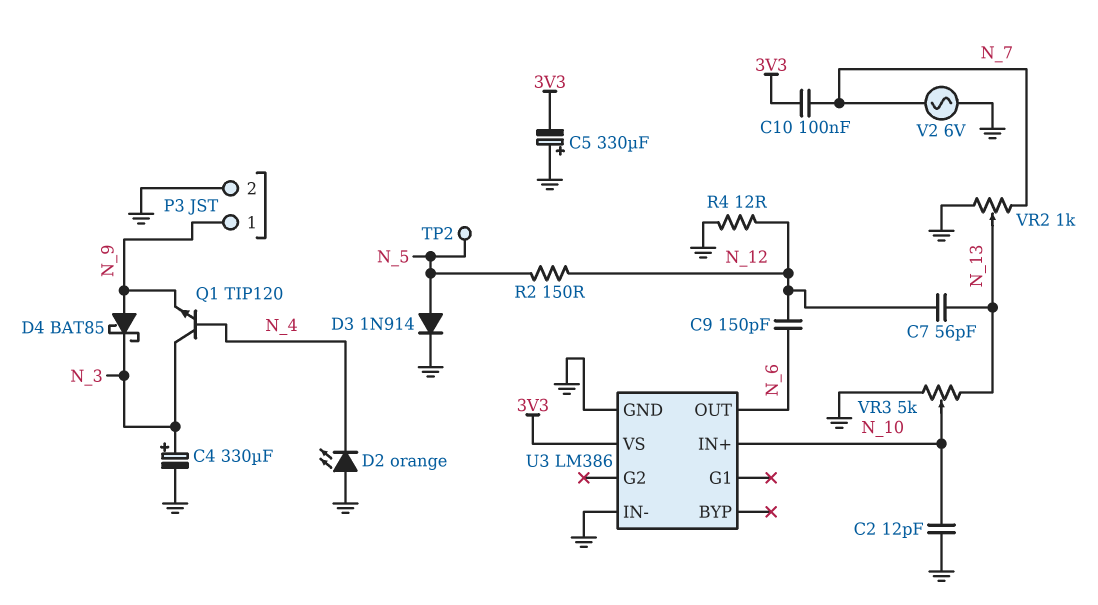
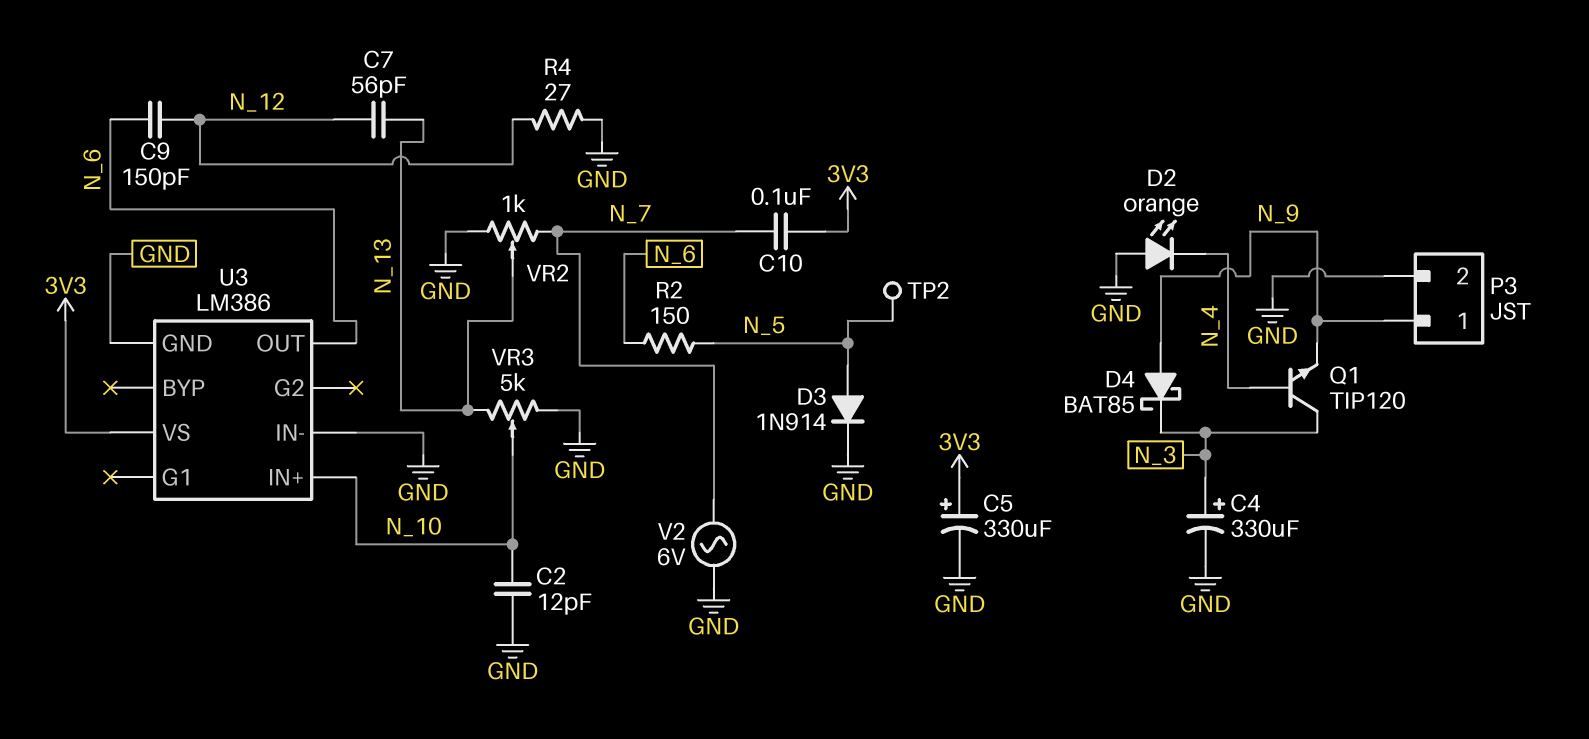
C5: 330uF (plus GND, minus 3V3) -> 330uF (plus 3V3, minus GND)
R2: 150 (N_5, N_12) -> 150 (N_5, N_6)
R4: 12 (GND, N_12) -> 27 (GND, N_12)

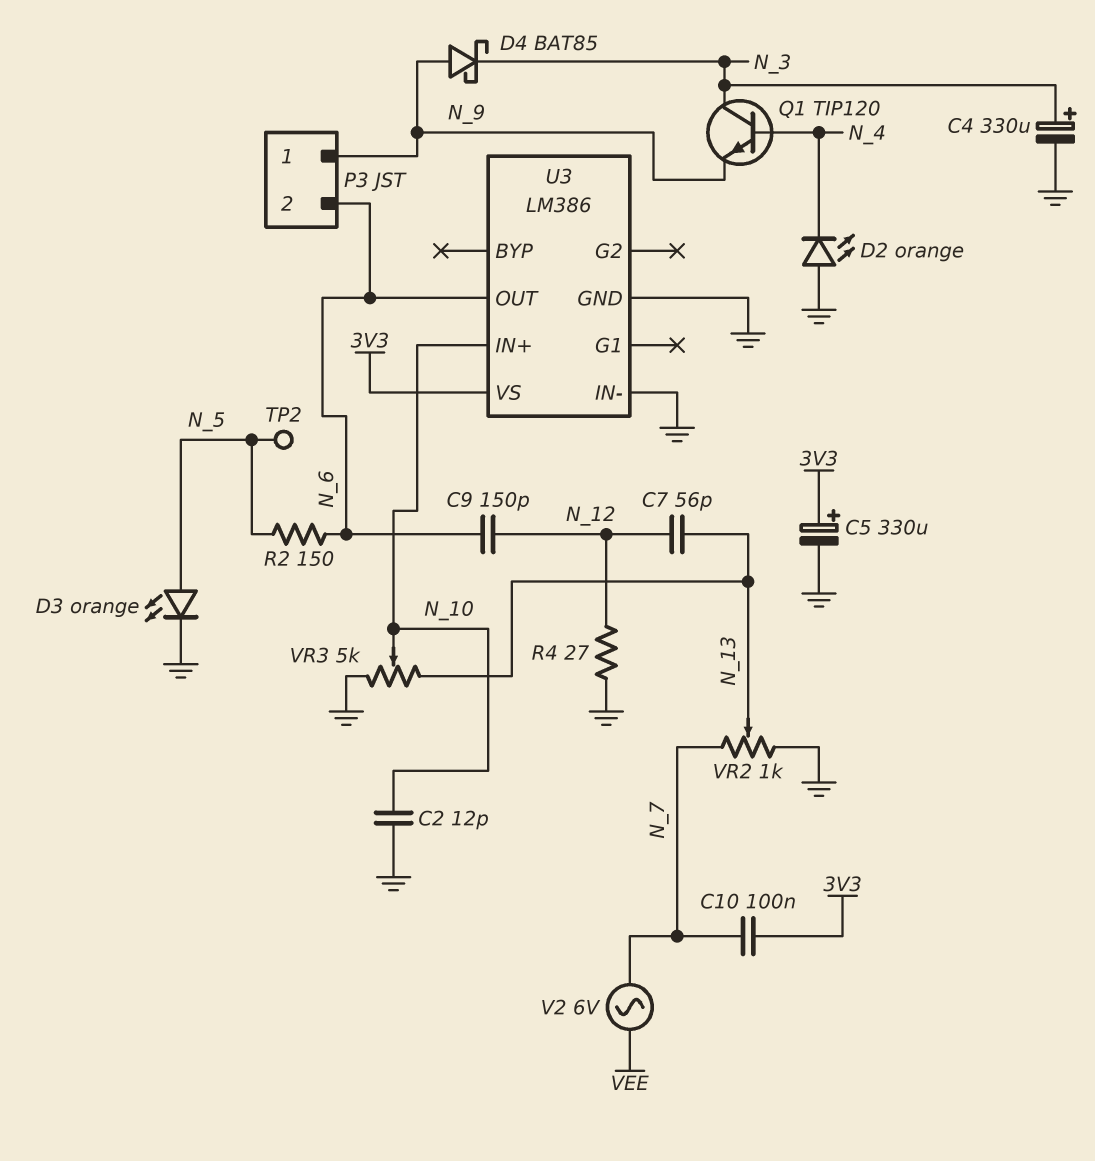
D3: diode 1N914 (A N_5, K GND) -> LED orange (A N_5, K GND)
P3 pin 2: GND -> N_6
V2: AC 6V (GND, N_7) -> AC 6V (N_7, VEE)

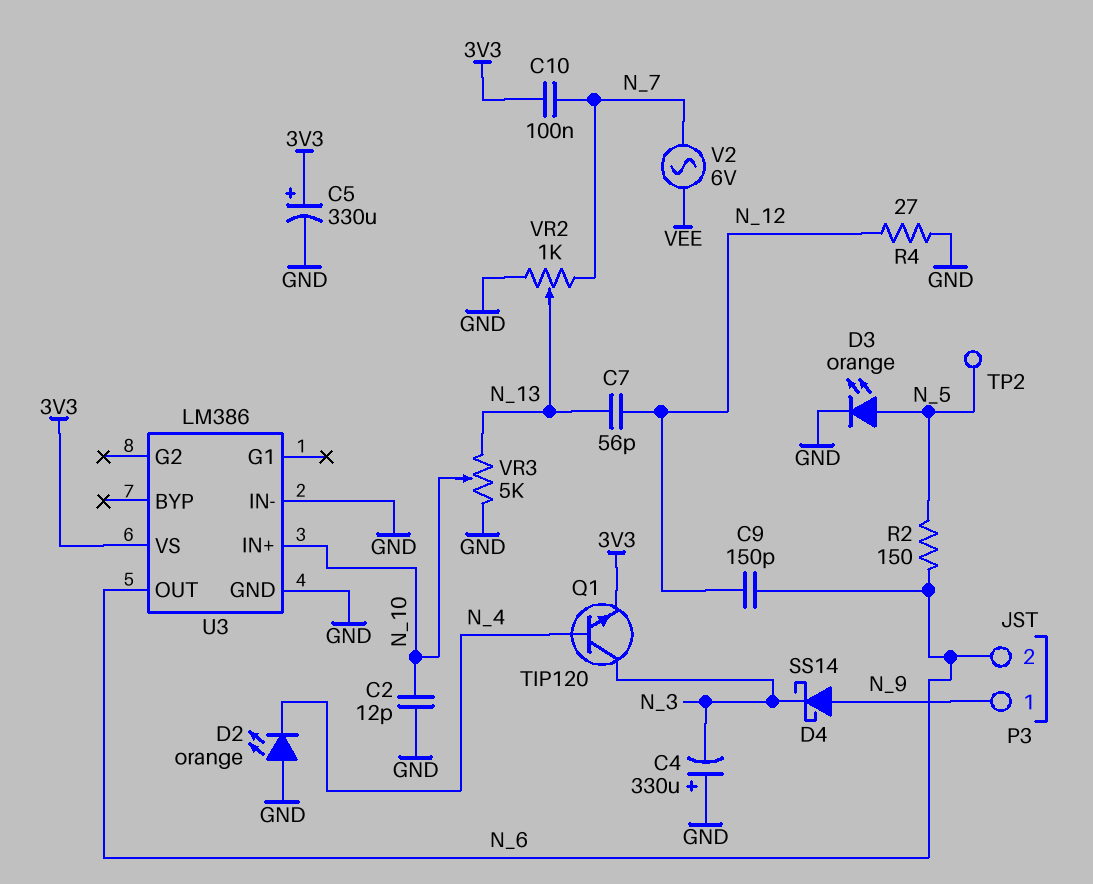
C4: 330uF (plus N_3, minus GND) -> 330uF (plus GND, minus N_3)
D4: schottky BAT85 (A N_9, K N_3) -> schottky SS14 (A N_9, K N_3)
Q1: NPN TIP120 (B N_4, C N_3, E N_9) -> NPN TIP120 (B N_4, C N_3, E 3V3)

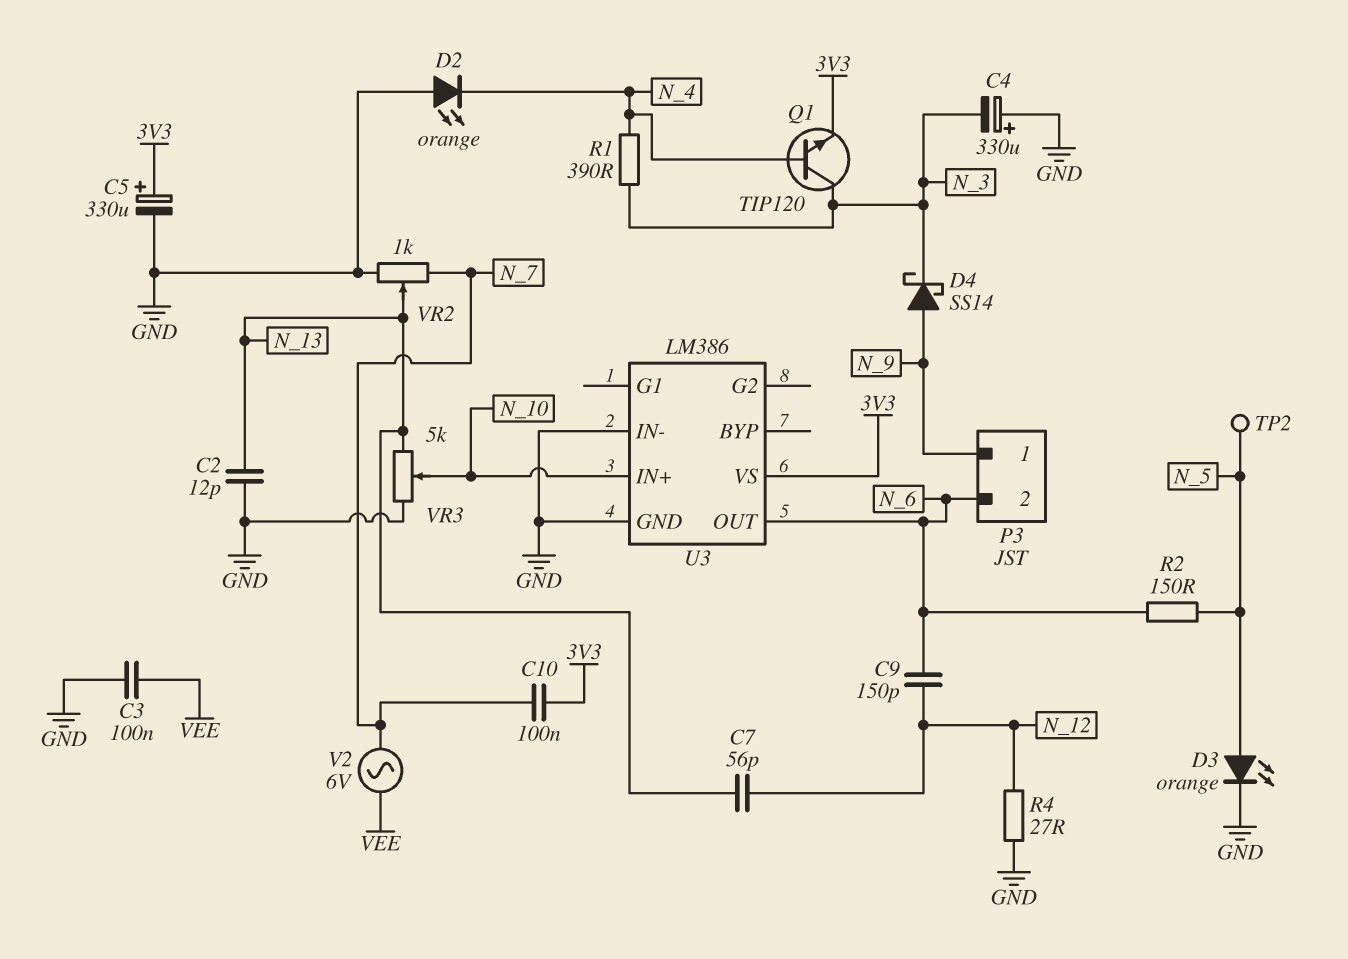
C2: 12pF (GND, N_10) -> 12pF (GND, N_13)
C3: none -> 100nF (GND, VEE)
R1: none -> 390 (N_3, N_4)

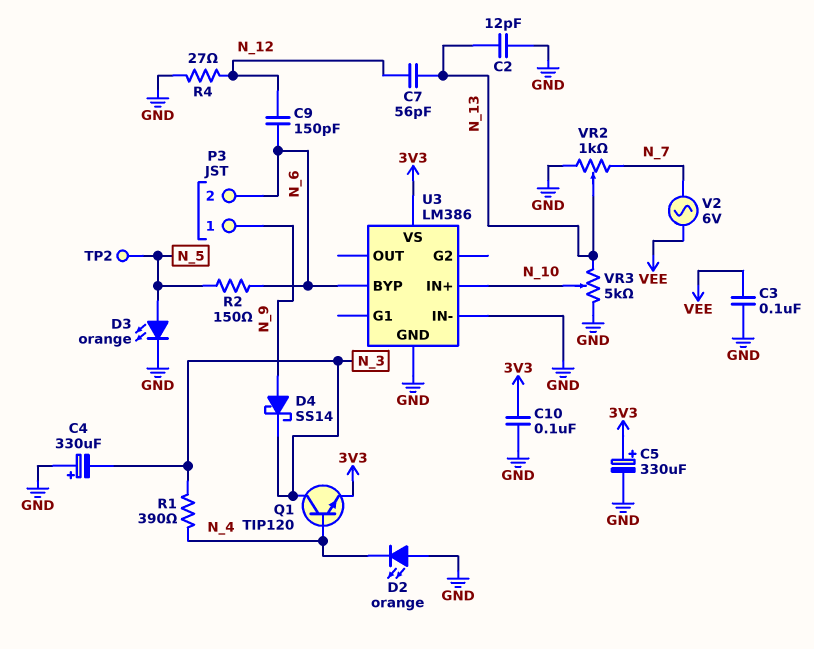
C10: 100nF (3V3, N_7) -> 100nF (3V3, GND)
U3 pin BYP: none -> N_6
U3 pin OUT: N_6 -> none

